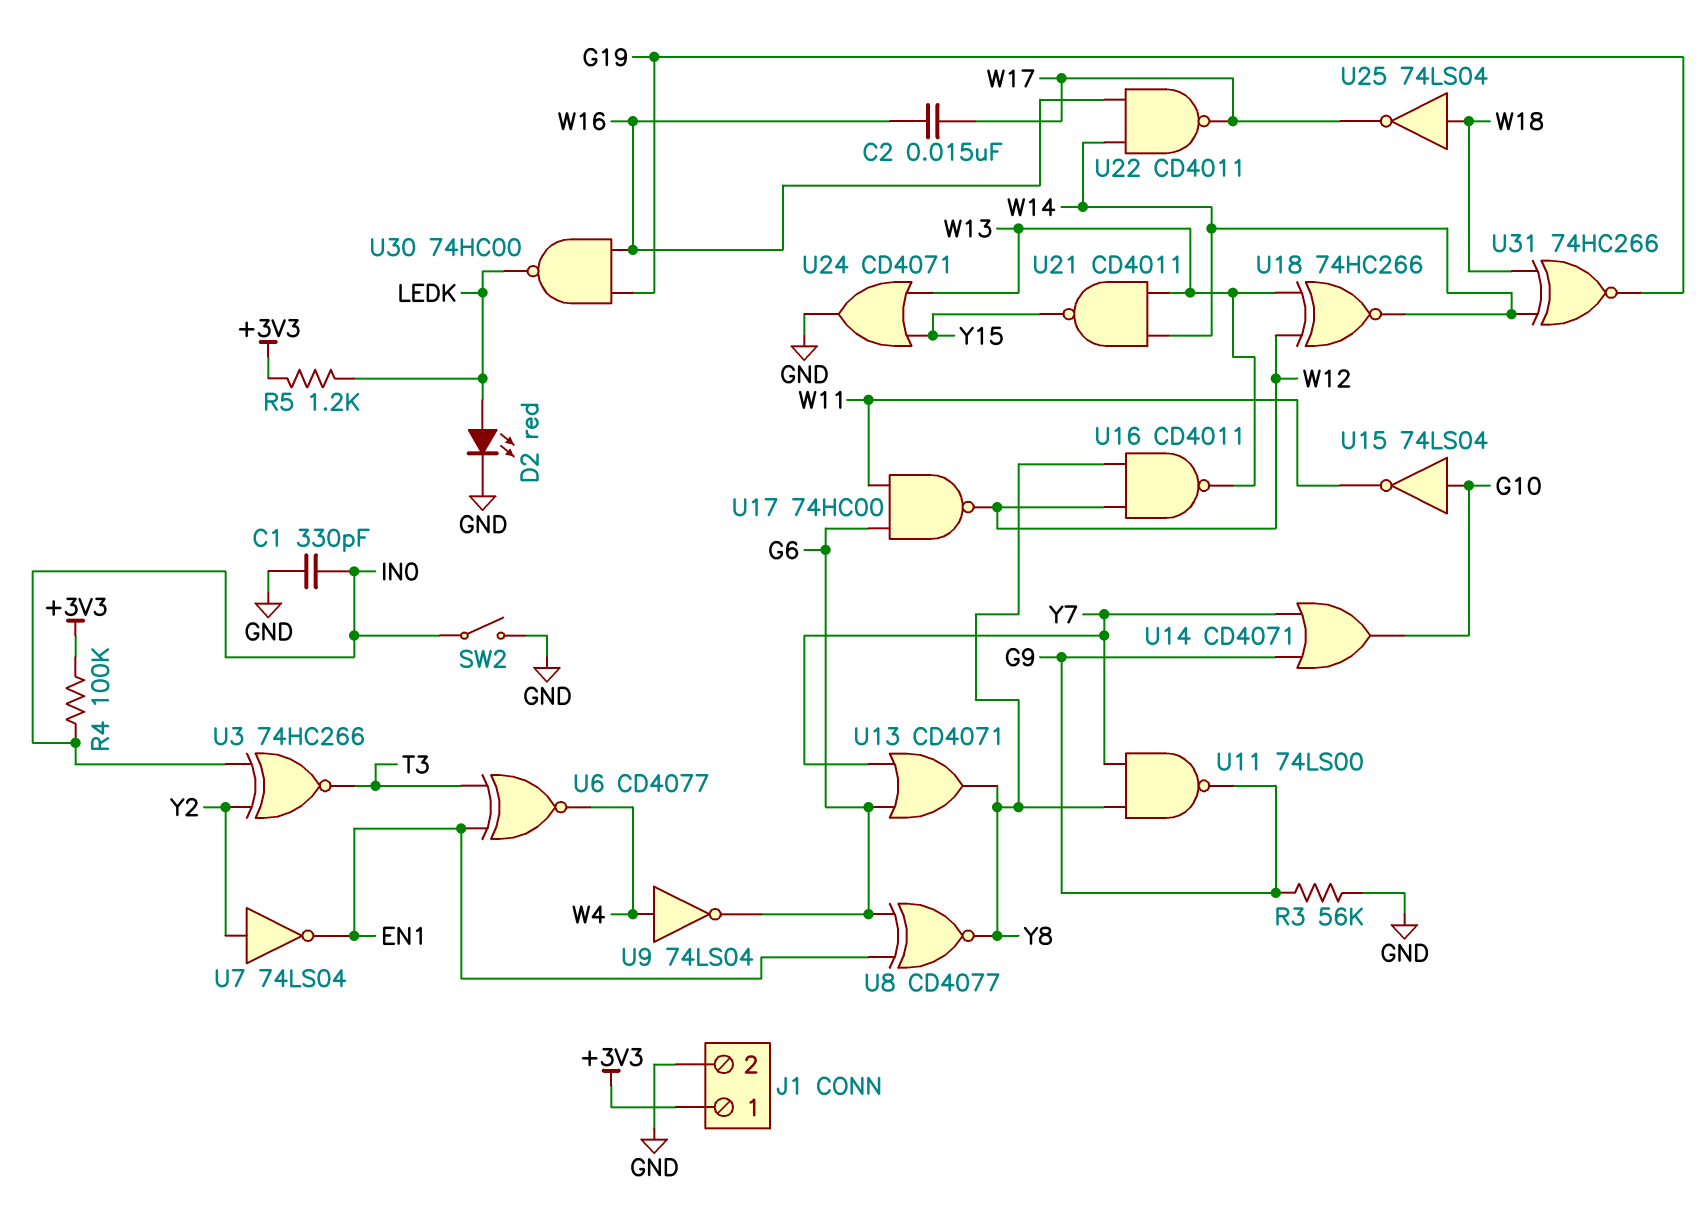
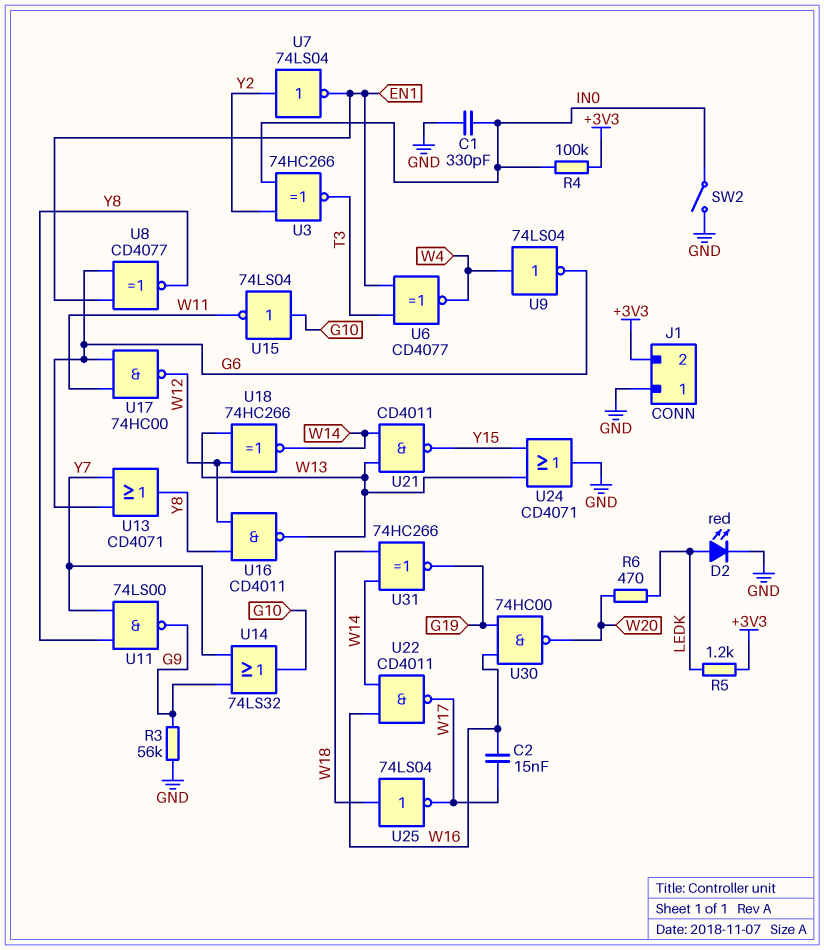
J1 pin 1: +3V3 -> GND
J1 pin 2: GND -> +3V3
R6: none -> 470 (LEDK, W20)
U14: OR CD4071 (in G9, in Y7, out G10) -> OR 74LS32 (in G9, in Y7, out G10)
U30: NAND 74HC00 (in G19, in W16, out LEDK) -> NAND 74HC00 (in G19, in W16, out W20)

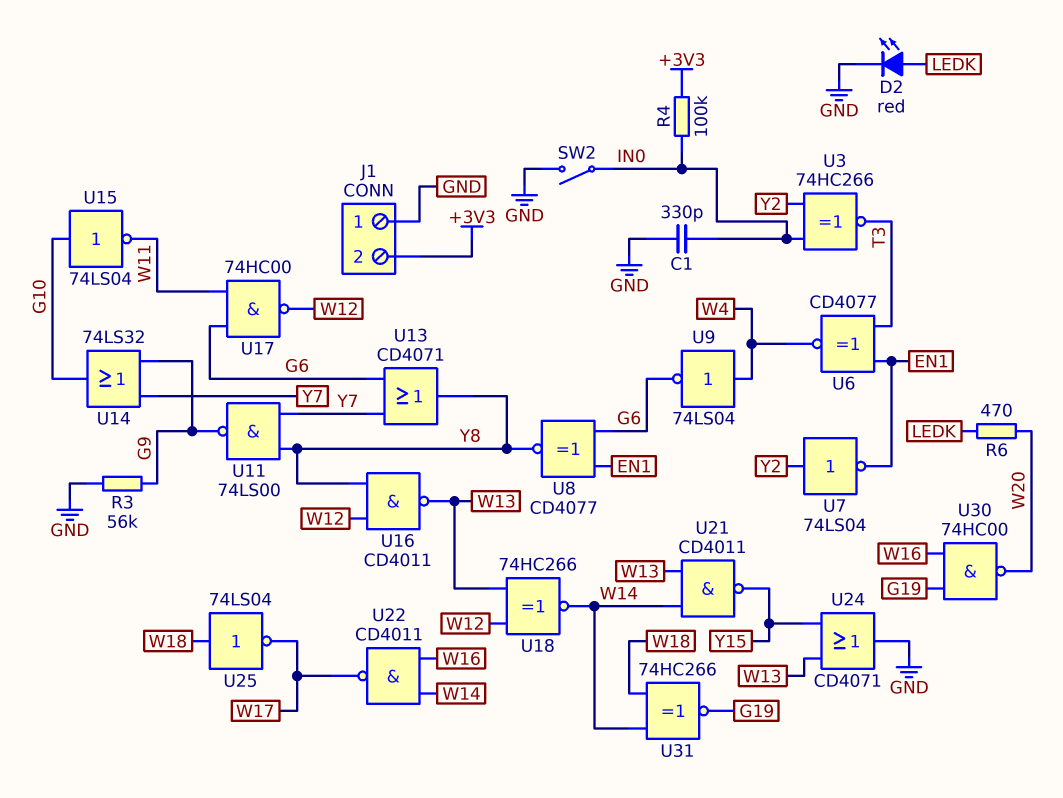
C2: 15nF (W16, W17) -> none
R5: 1.2k (+3V3, LEDK) -> none

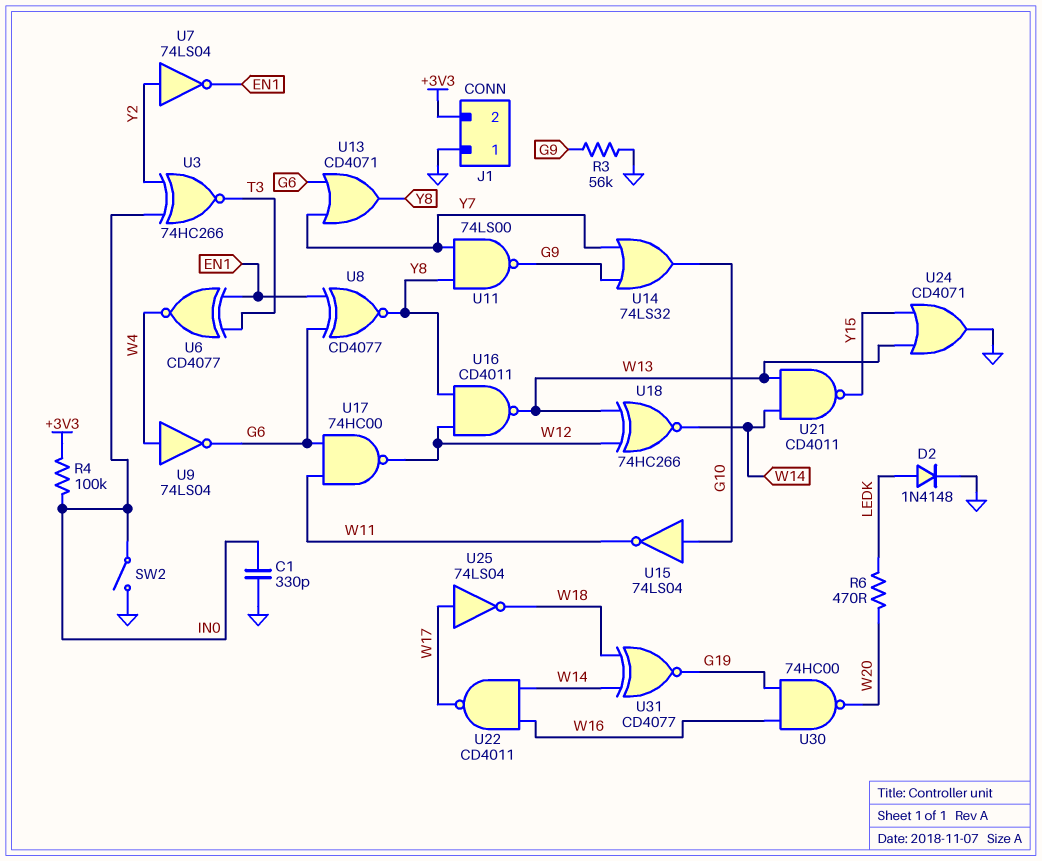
D2: LED red (A LEDK, K GND) -> diode 1N4148 (A LEDK, K GND)
U25: NOT 74LS04 (in W18, out W17) -> NOT 74LS04 (in W17, out W18)
U31: XNOR 74HC266 (in W14, in W18, out G19) -> XNOR CD4077 (in W14, in W18, out G19)

